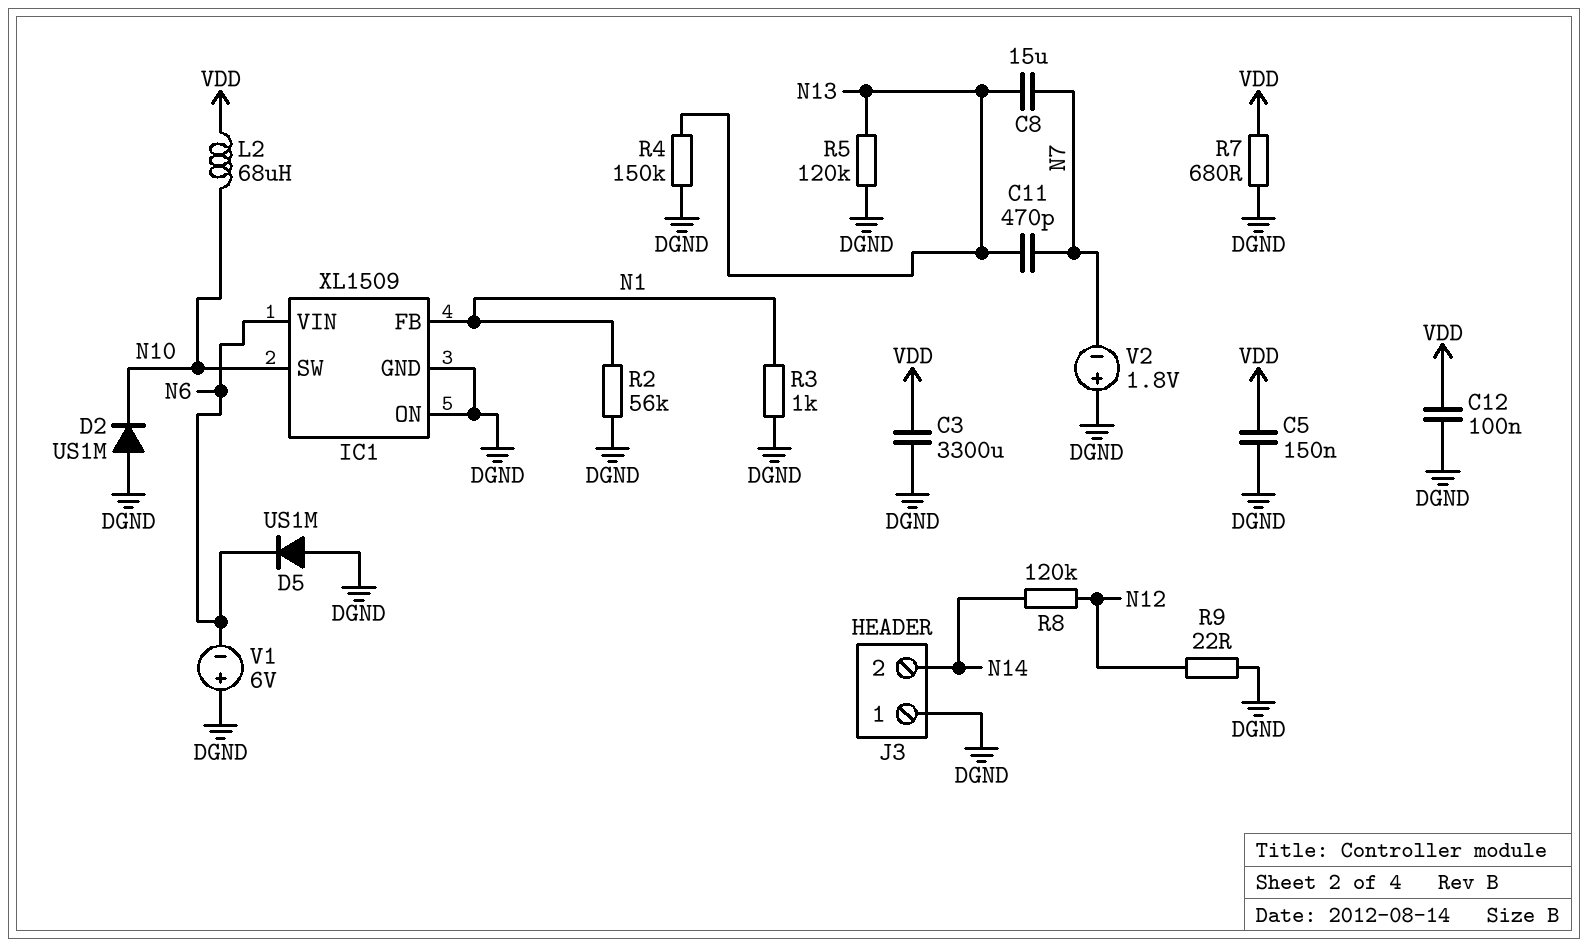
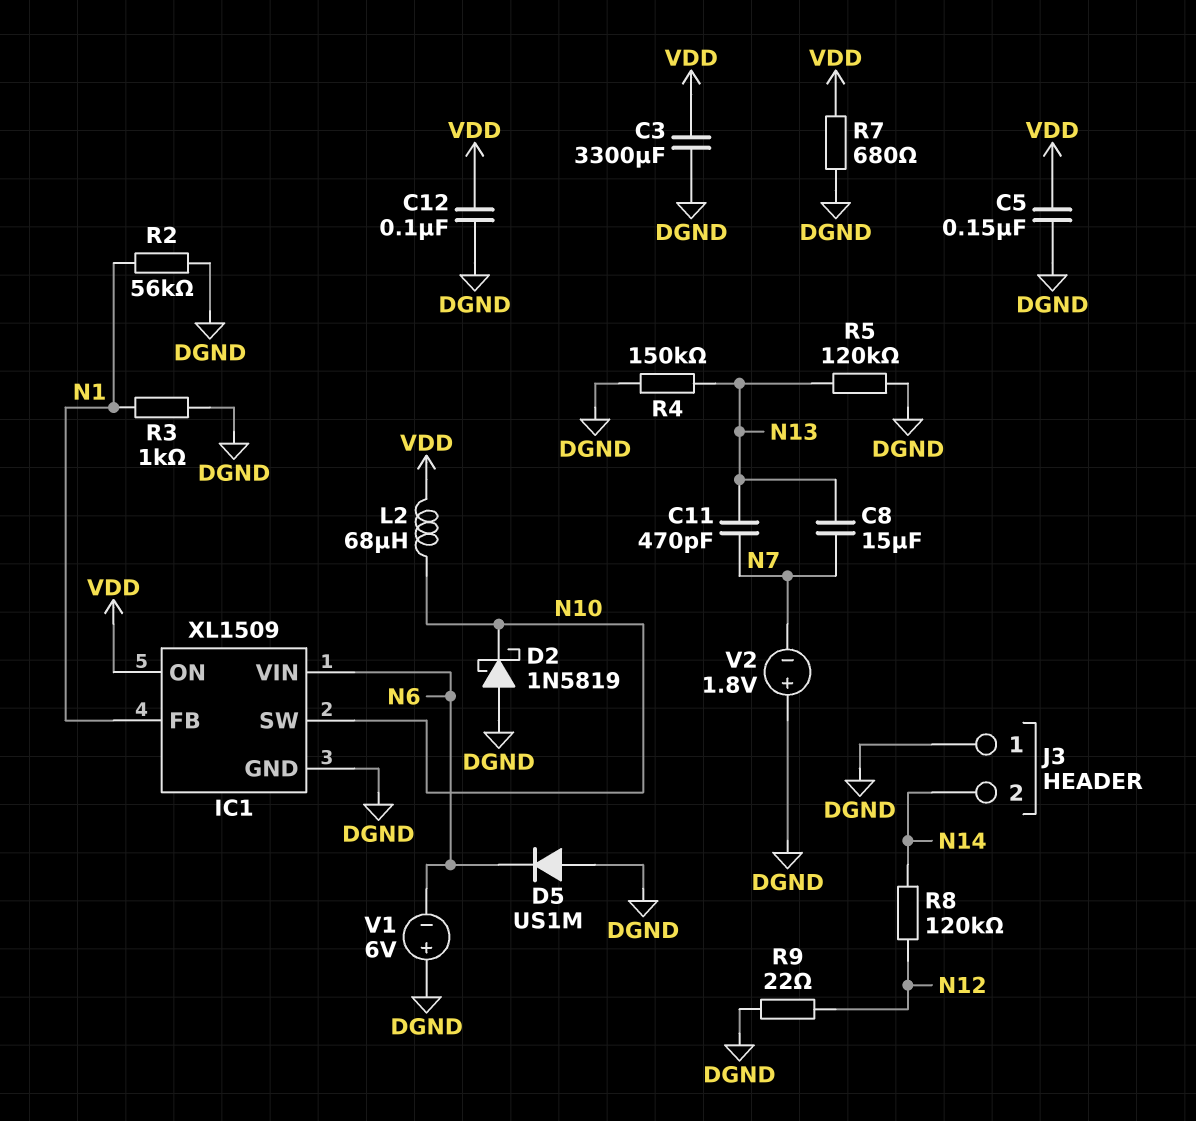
D2: diode US1M (A DGND, K N10) -> schottky 1N5819 (A DGND, K N10)
IC1 pin ON: DGND -> VDD

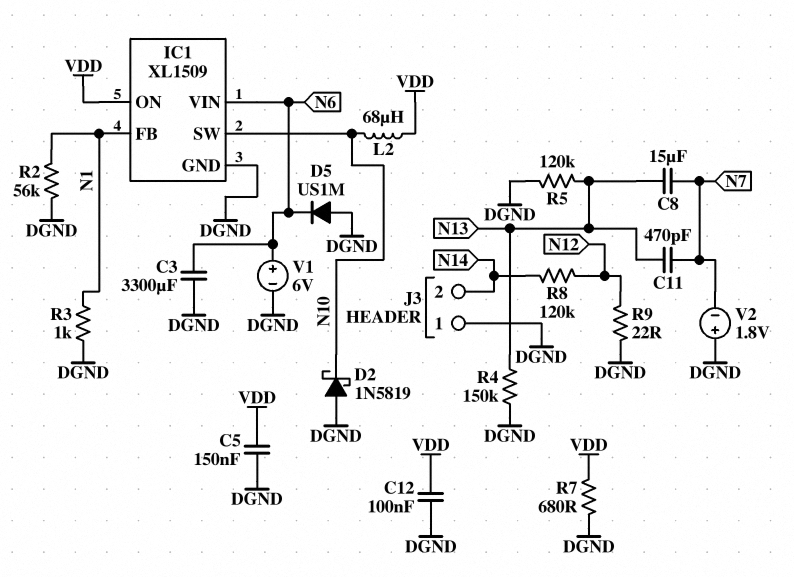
C3: 3300uF (DGND, VDD) -> 3300uF (DGND, N6)
V1: 6V (plus DGND, minus N6) -> 6V (plus N6, minus DGND)

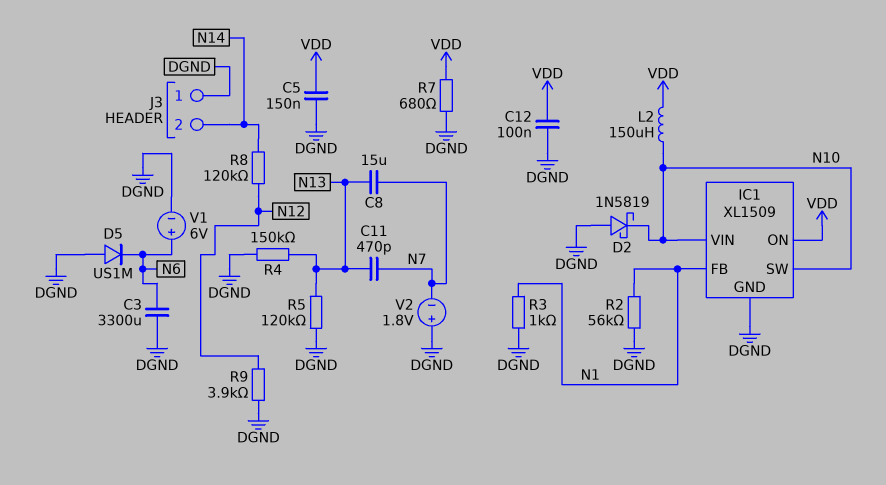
IC1 pin VIN: N6 -> N10
L2: 68uH (N10, VDD) -> 150uH (N10, VDD)
R9: 22 (DGND, N12) -> 3.9k (DGND, N12)

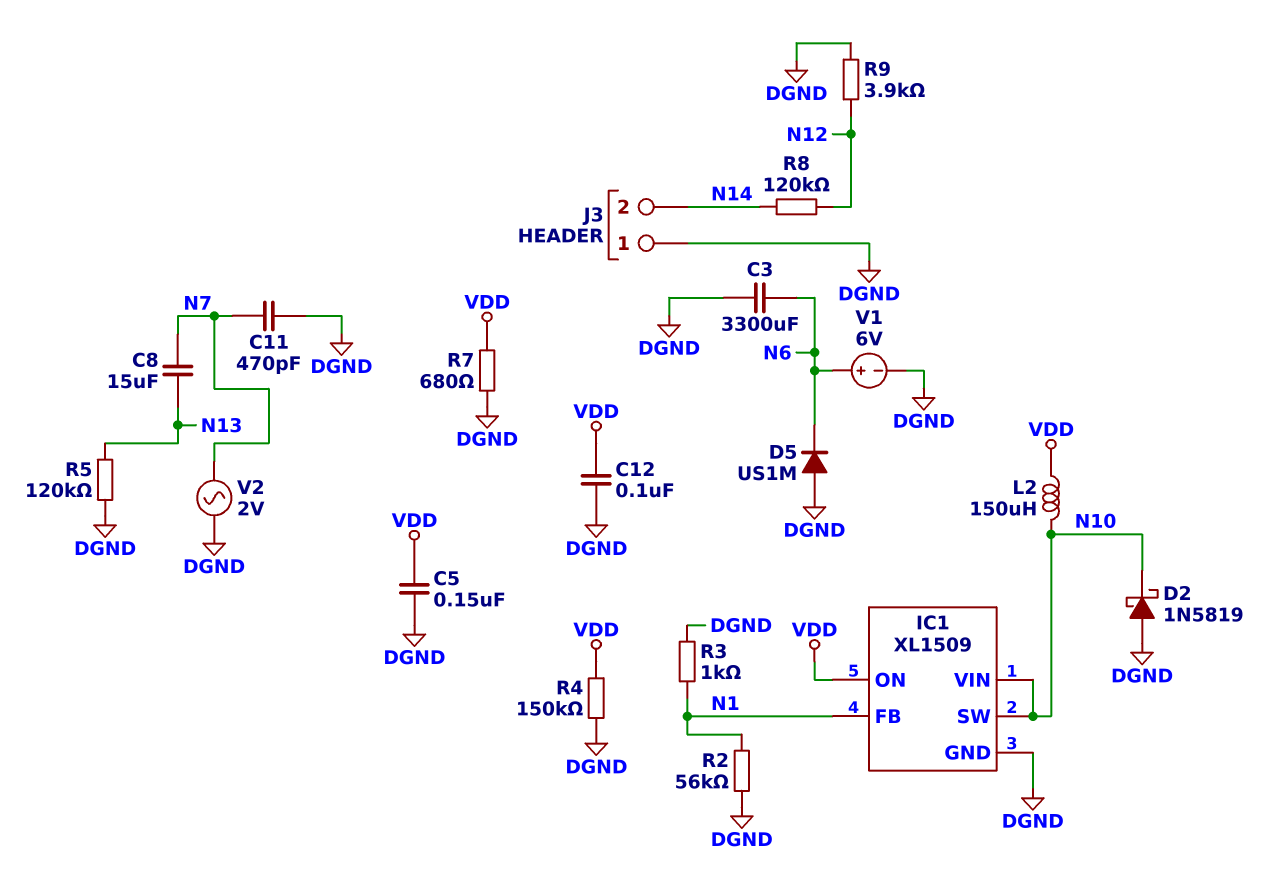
C11: 470pF (N7, N13) -> 470pF (DGND, N7)
R4: 150k (DGND, N13) -> 150k (DGND, VDD)
V2: 1.8V (plus DGND, minus N7) -> AC 2V (DGND, N7)

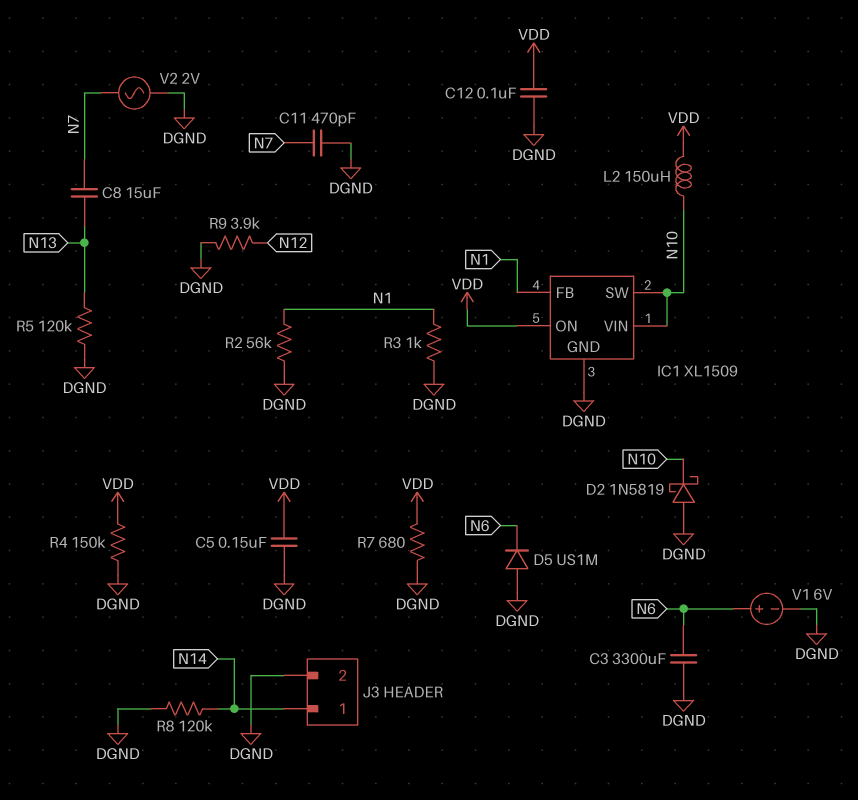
J3 pin 1: DGND -> N14
J3 pin 2: N14 -> DGND
R8: 120k (N12, N14) -> 120k (DGND, N14)

